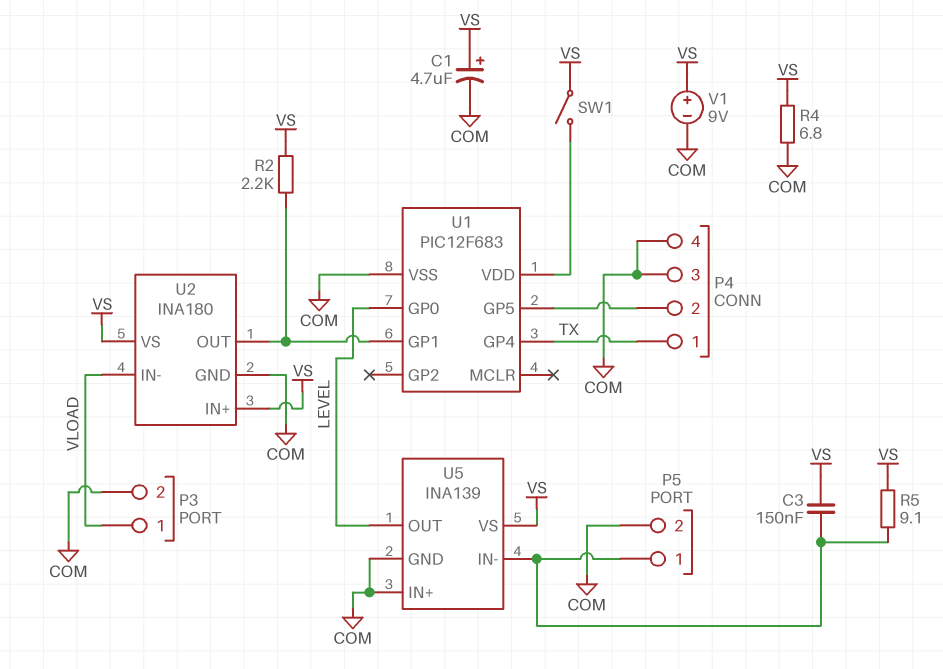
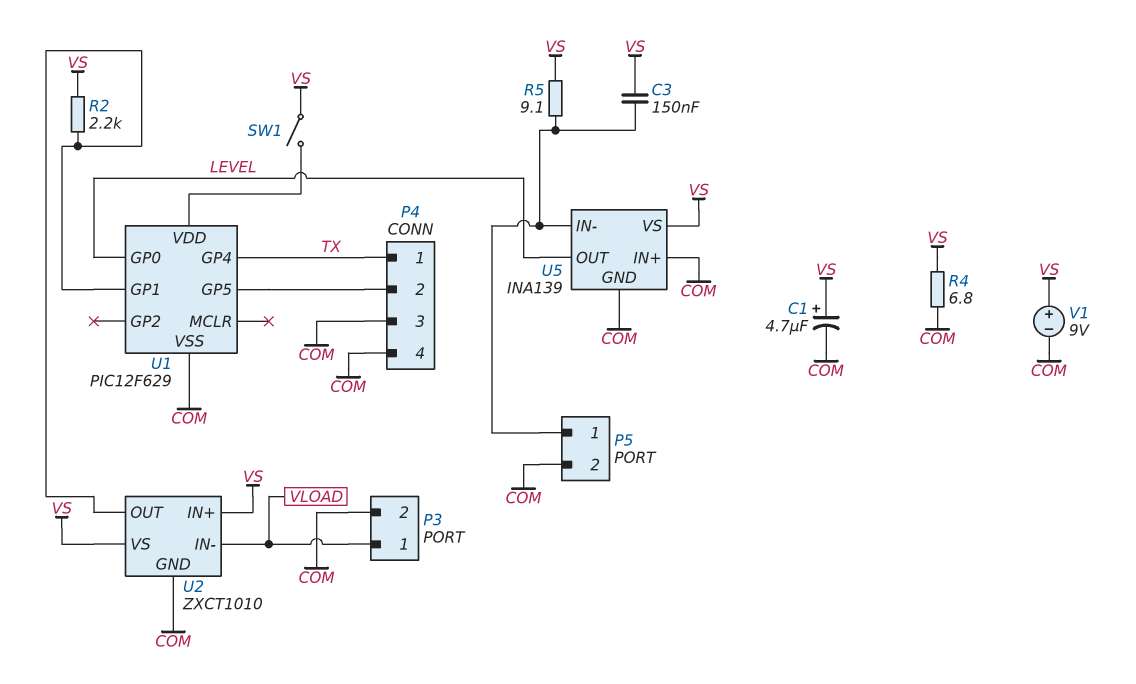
U1: PIC12F683 -> PIC12F629
U2: INA180 -> ZXCT1010

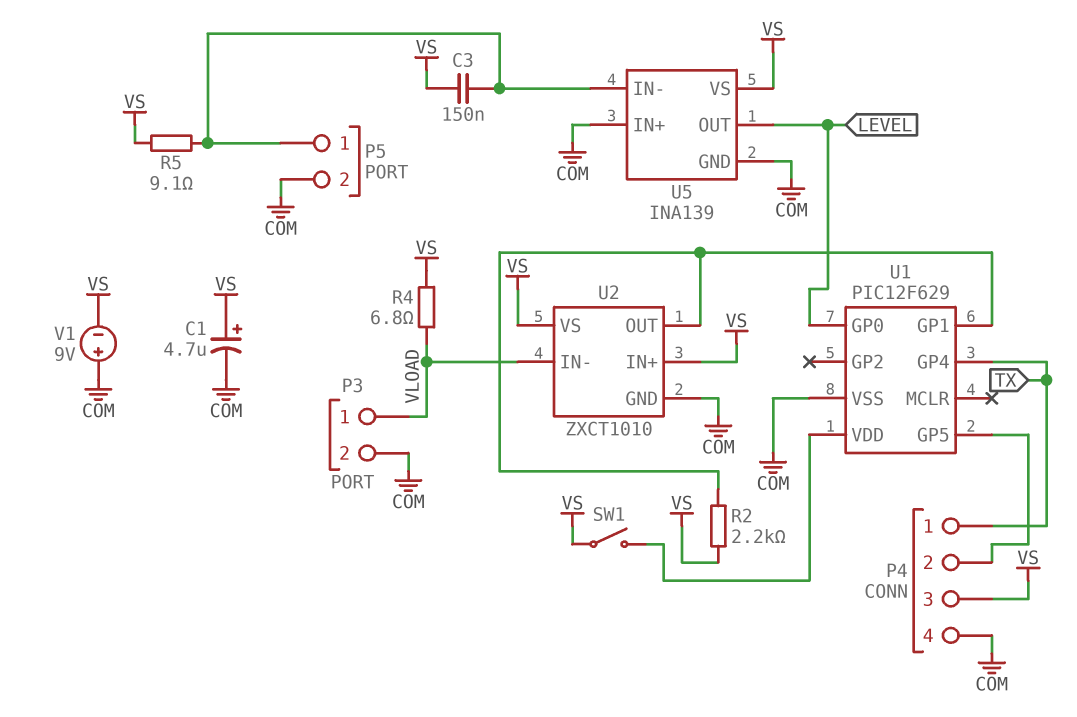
P4 pin 3: COM -> VS
R4: 6.8 (COM, VS) -> 6.8 (VLOAD, VS)
V1: 9V (plus VS, minus COM) -> 9V (plus COM, minus VS)

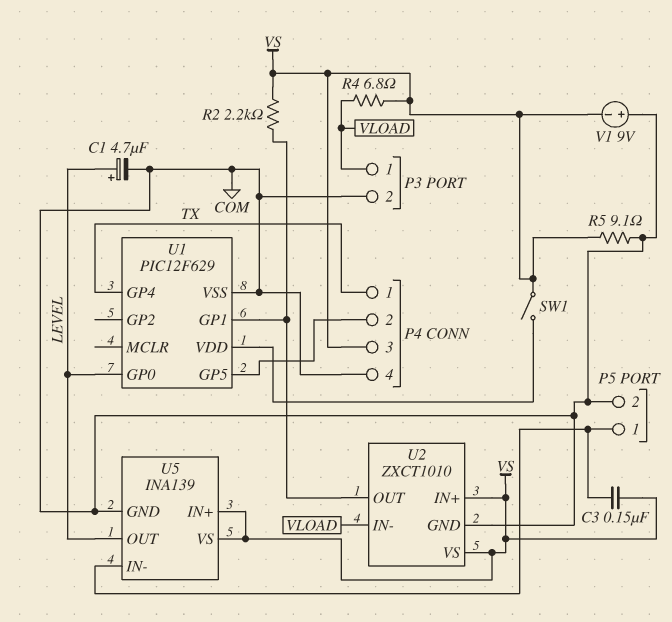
C1: 4.7uF (plus VS, minus COM) -> 4.7uF (plus LEVEL, minus COM)
R5: 9.1 (P5/1, VS) -> 9.1 (COM, VS)
U5 pin IN+: COM -> VS

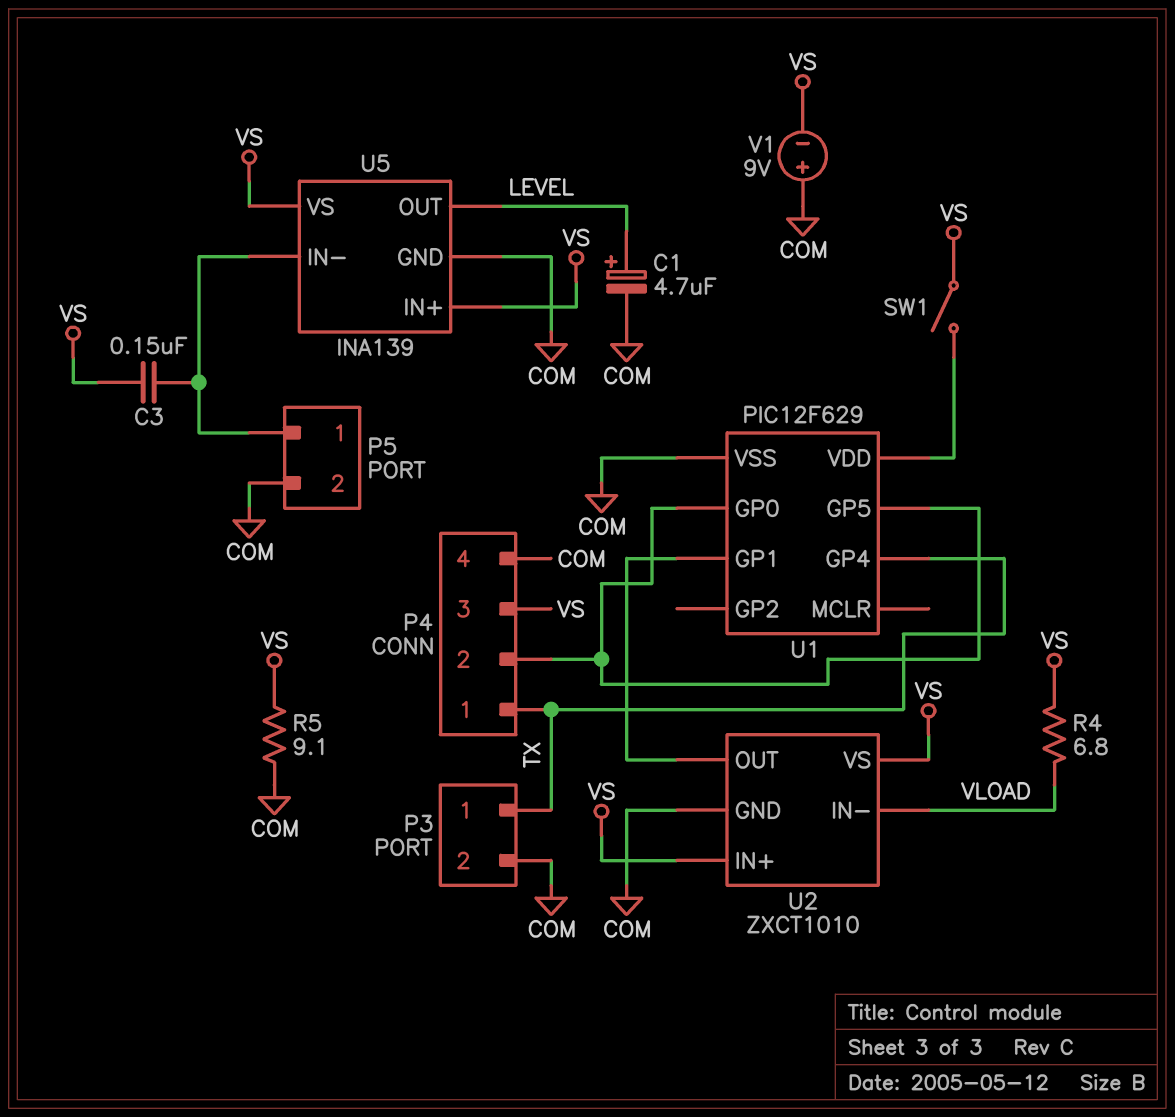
P3 pin 1: VLOAD -> TX
R2: 2.2k (U1/GP1, VS) -> none
U1 pin GP0: LEVEL -> P4/2

